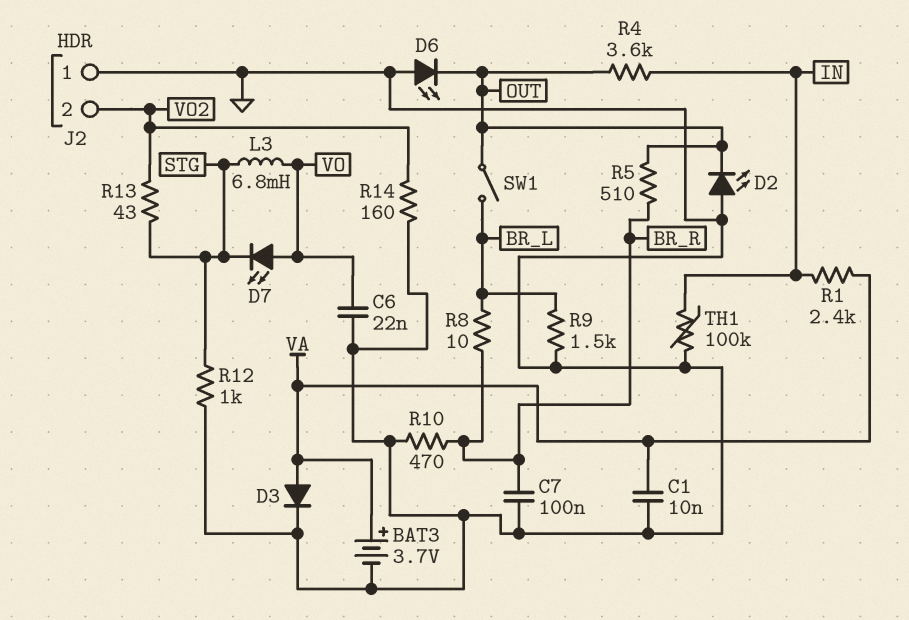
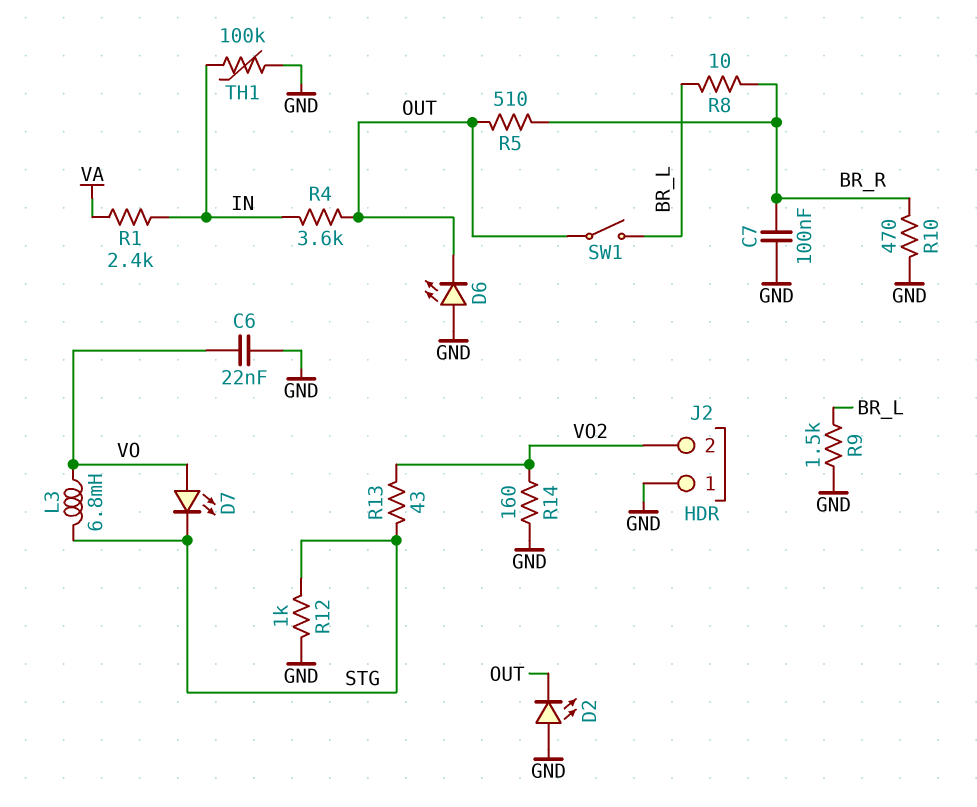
BAT3: 3.7V (plus VA, minus GND) -> none
C1: 10nF (GND, VA) -> none
D3: diode (A VA, K GND) -> none

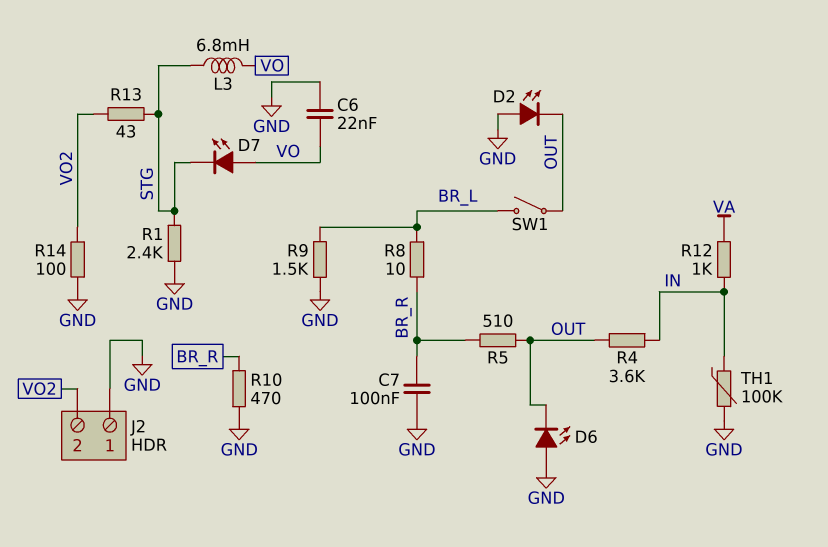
R1: 2.4k (IN, VA) -> 2.4k (GND, STG)
R12: 1k (GND, STG) -> 1k (IN, VA)
R14: 160 (GND, VO2) -> 100 (GND, VO2)

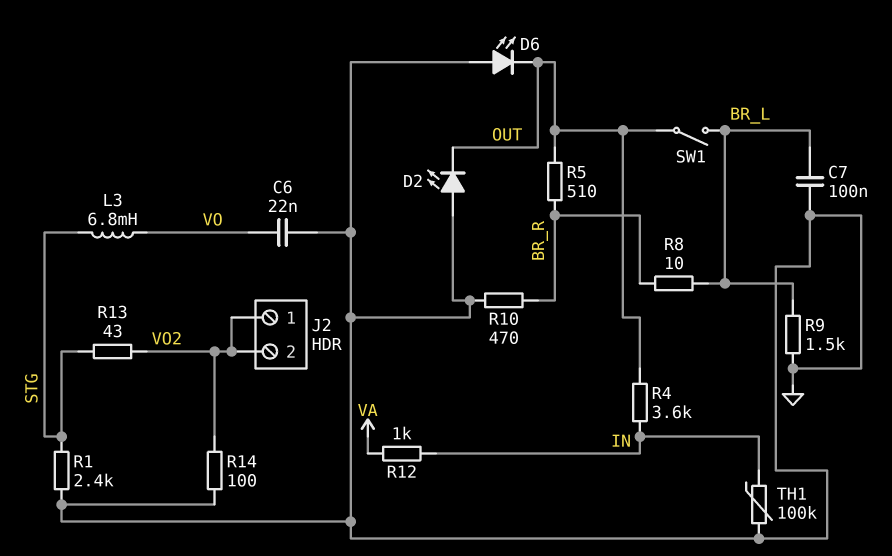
C7: 100nF (BR_R, GND) -> 100nF (BR_L, GND)
D7: LED (A VO, K STG) -> none
J2 pin 1: GND -> VO2

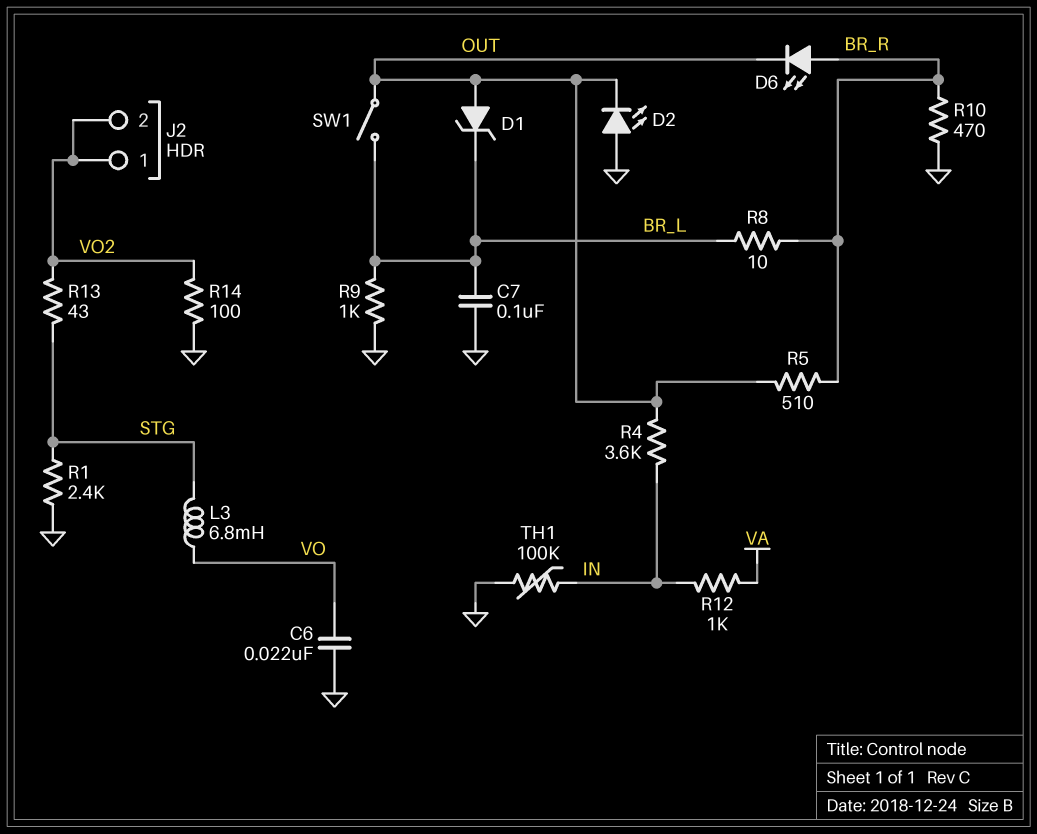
D1: none -> zener (A OUT, K BR_L)
D6: LED (A GND, K OUT) -> LED (A BR_R, K OUT)
R9: 1.5k (BR_L, GND) -> 1k (BR_L, GND)

